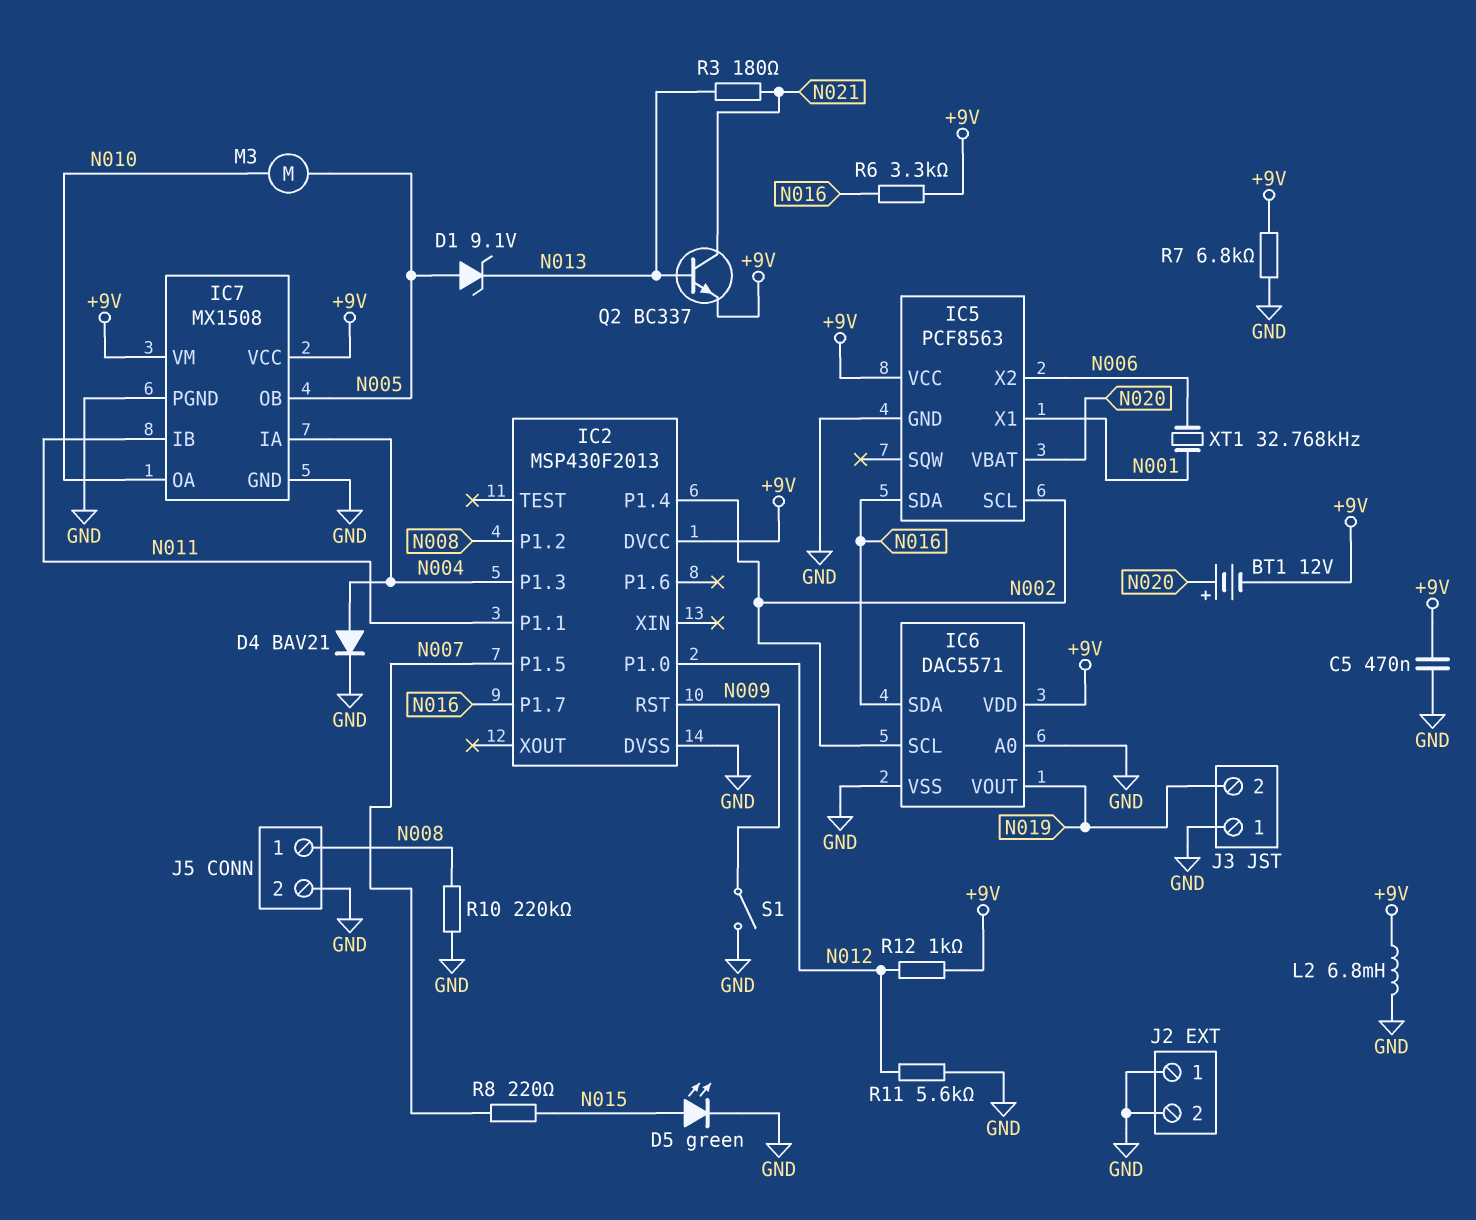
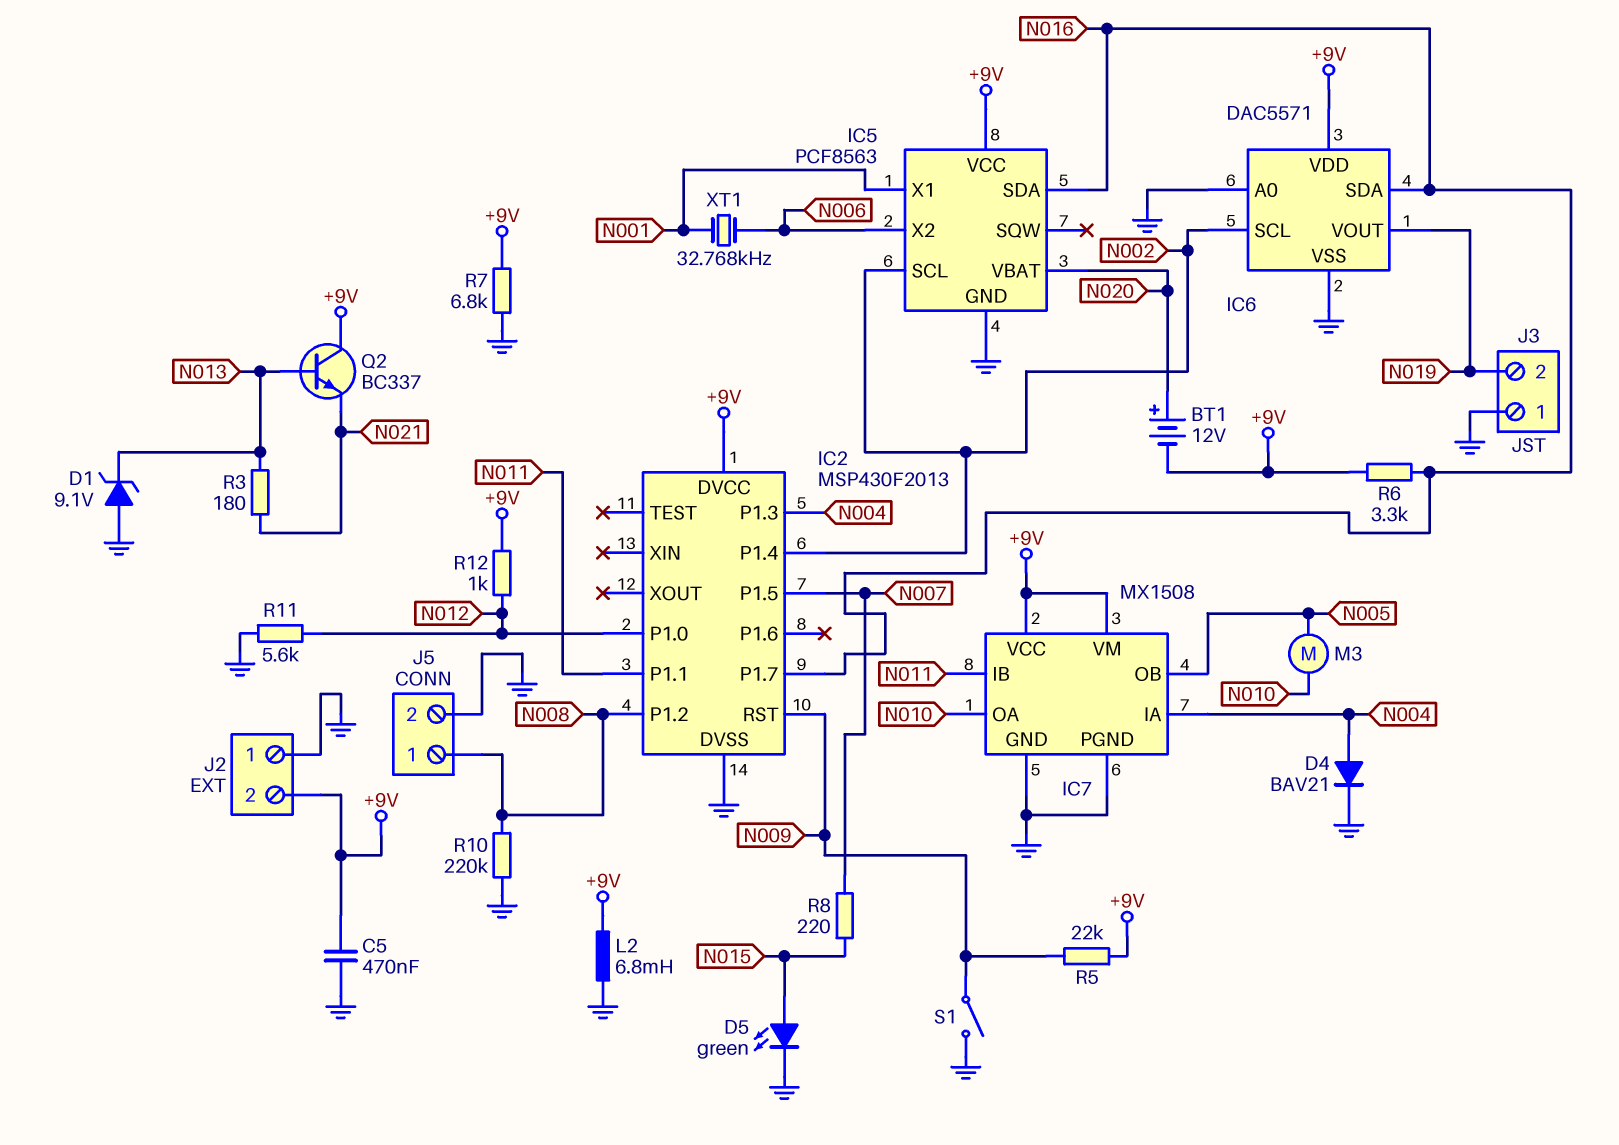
D1: zener 9.1V (A N005, K N013) -> zener 9.1V (A GND, K N013)
J2 pin 2: GND -> +9V
Q2: NPN BC337 (B N013, C N021, E +9V) -> NPN BC337 (B N013, C +9V, E N021)
R5: none -> 22k (+9V, N009)

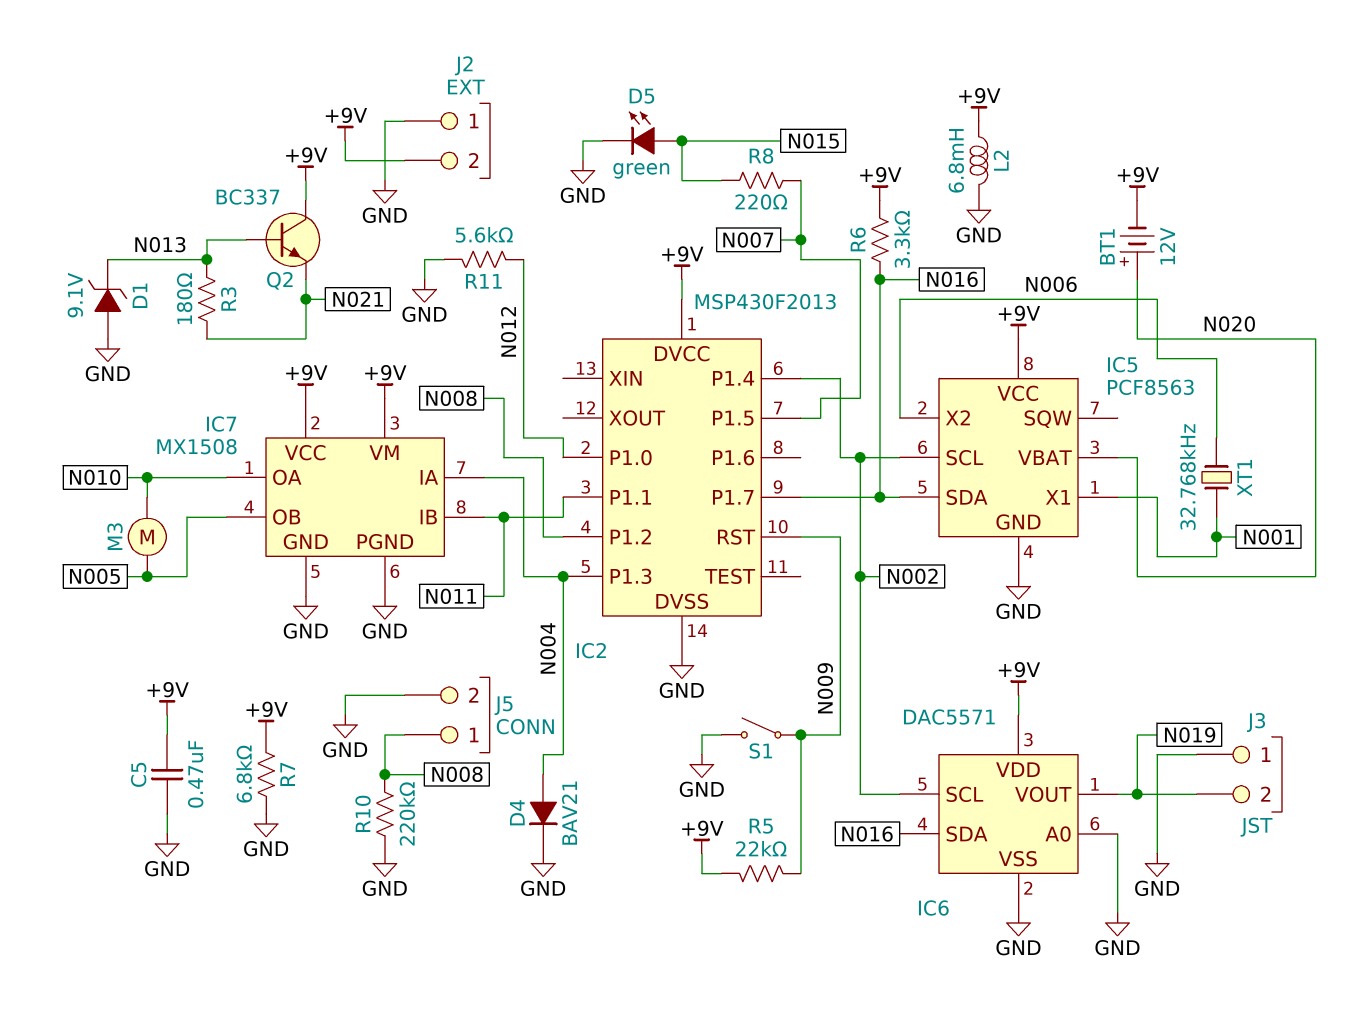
R12: 1k (+9V, N012) -> none

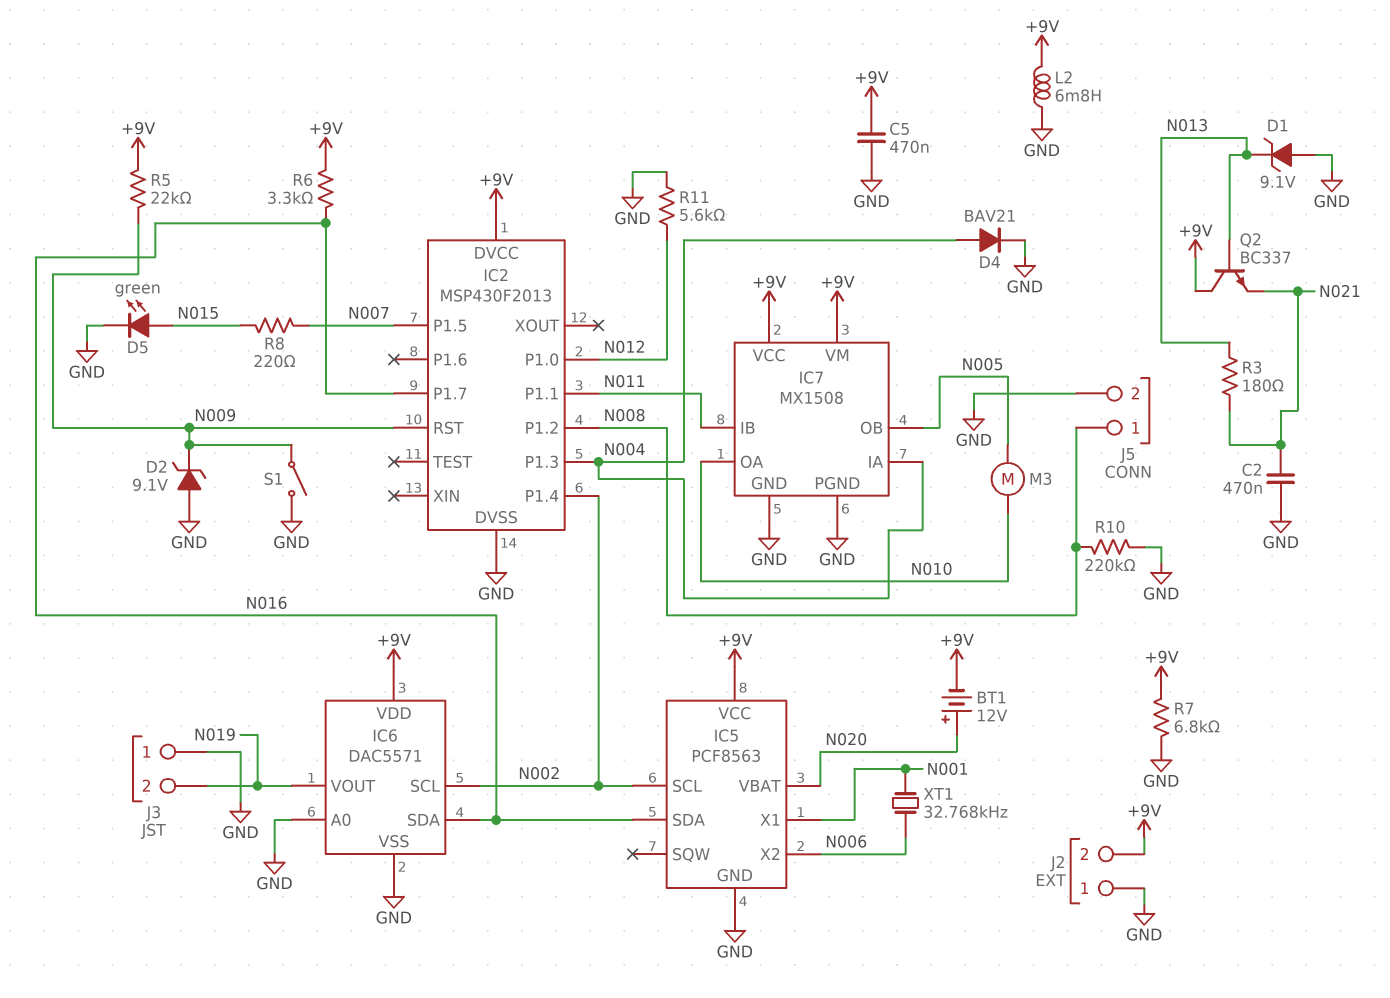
C2: none -> 470nF (GND, N021)
D2: none -> zener 9.1V (A GND, K N009)

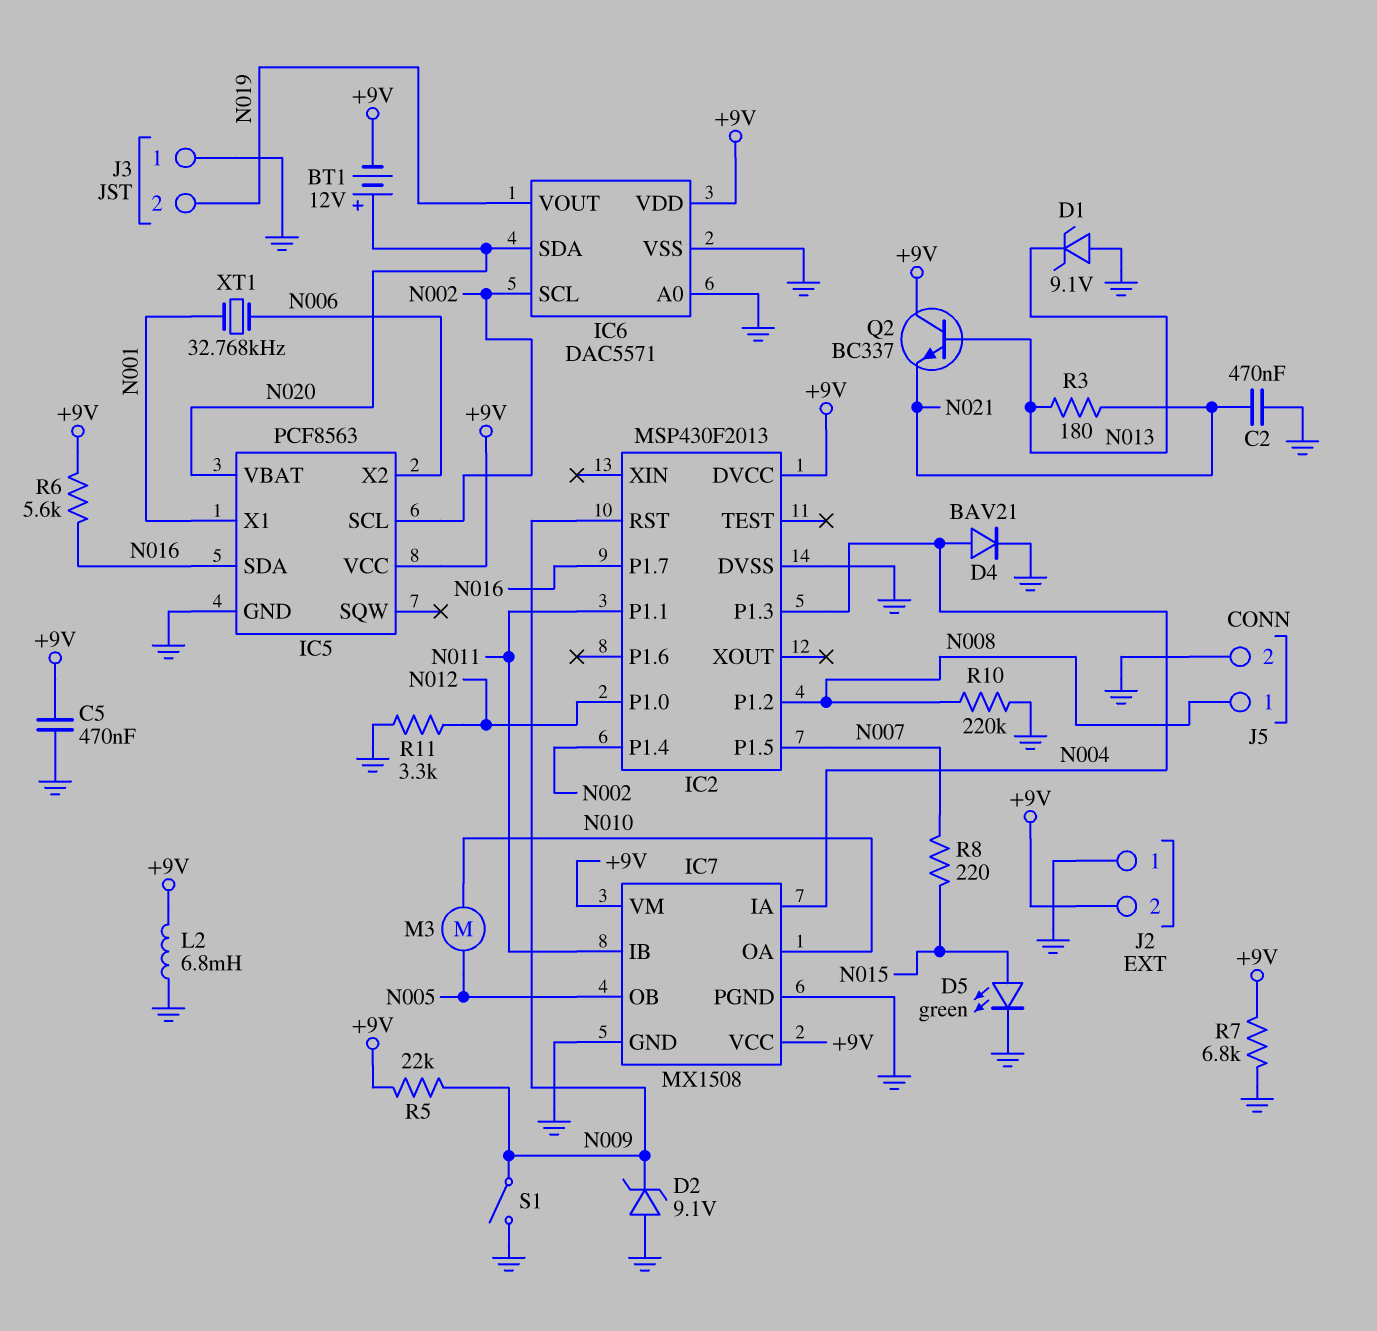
IC6 pin SDA: N016 -> N020
R6: 3.3k (+9V, N016) -> 5.6k (+9V, N016)
R11: 5.6k (GND, N012) -> 3.3k (GND, N012)

